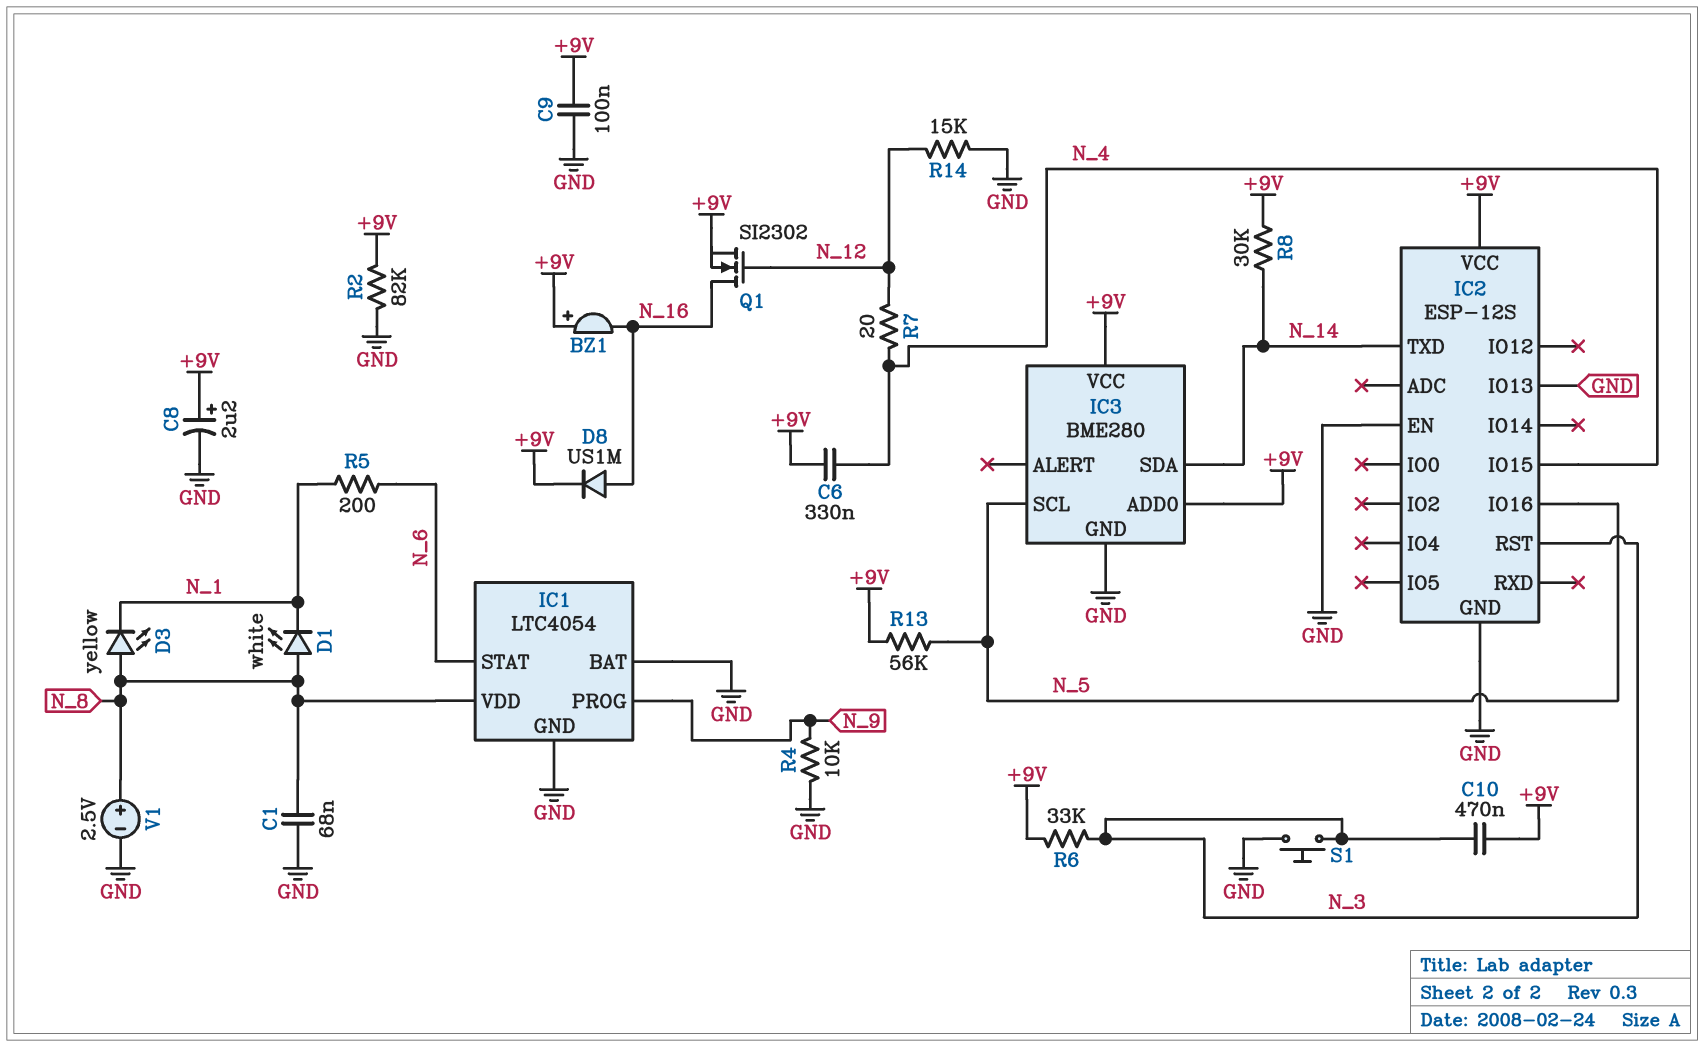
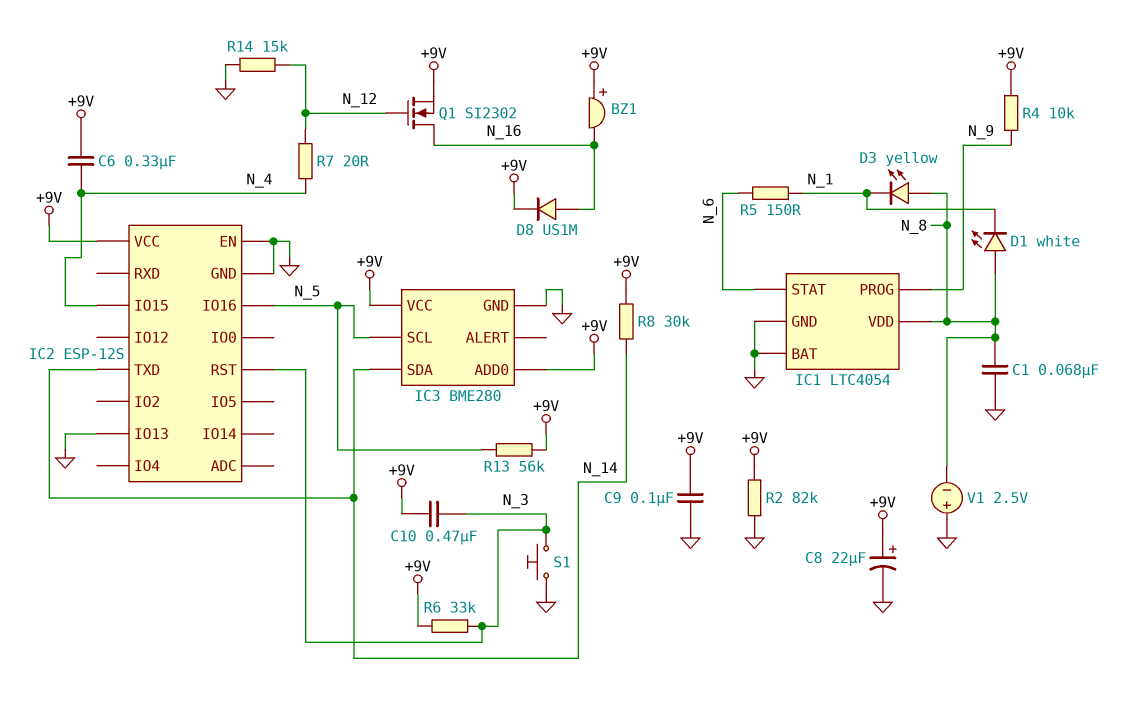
C8: 2.2uF (plus +9V, minus GND) -> 22uF (plus +9V, minus GND)
R4: 10k (GND, N_9) -> 10k (+9V, N_9)
R5: 200 (N_1, N_6) -> 150 (N_1, N_6)
V1: 2.5V (plus N_8, minus GND) -> 2.5V (plus GND, minus N_8)

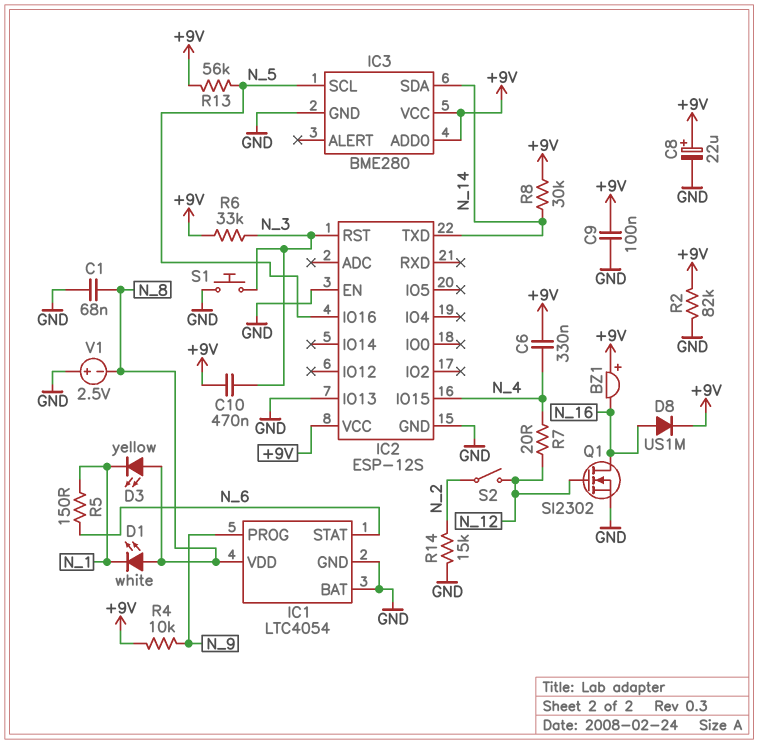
Q1: NMOS SI2302 (G N_12, D N_16, S +9V) -> NMOS SI2302 (G N_12, D N_16, S GND)
R14: 15k (GND, N_12) -> 15k (GND, N_2)
S2: none -> switch (N_2, N_12)

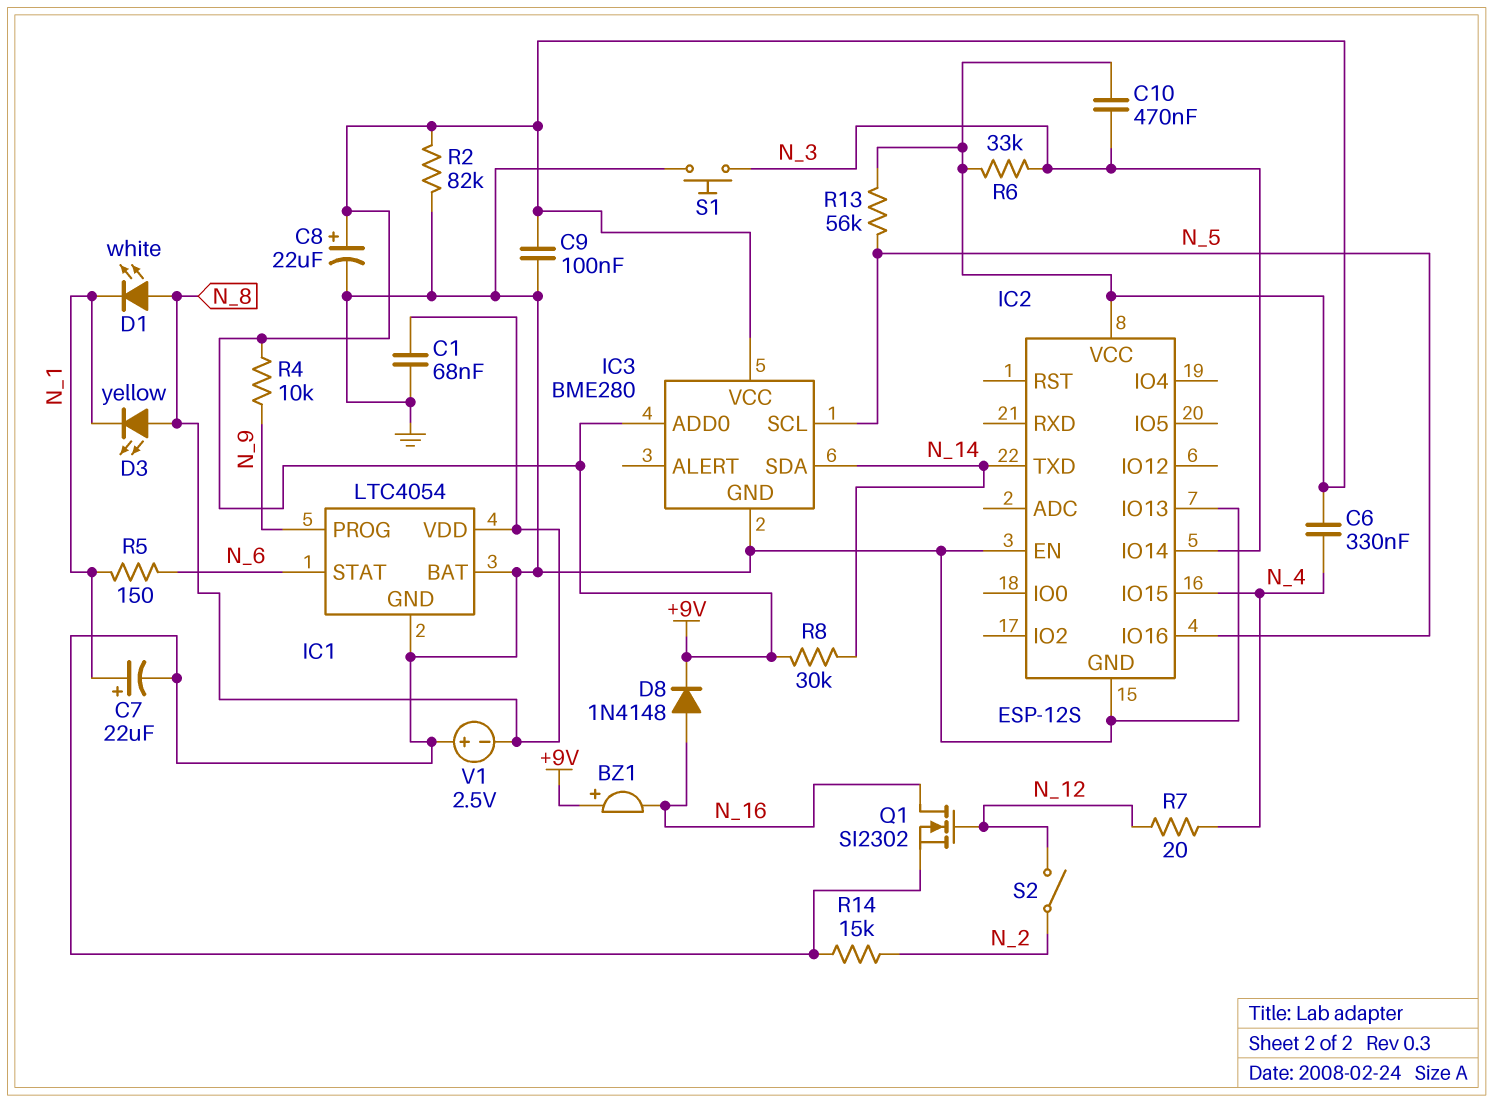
C7: none -> 22uF (plus N_1, minus GND)
D8: diode US1M (A N_16, K +9V) -> diode 1N4148 (A N_16, K +9V)
IC2 pin IO14: none -> N_3
IC2 pin RST: N_3 -> none

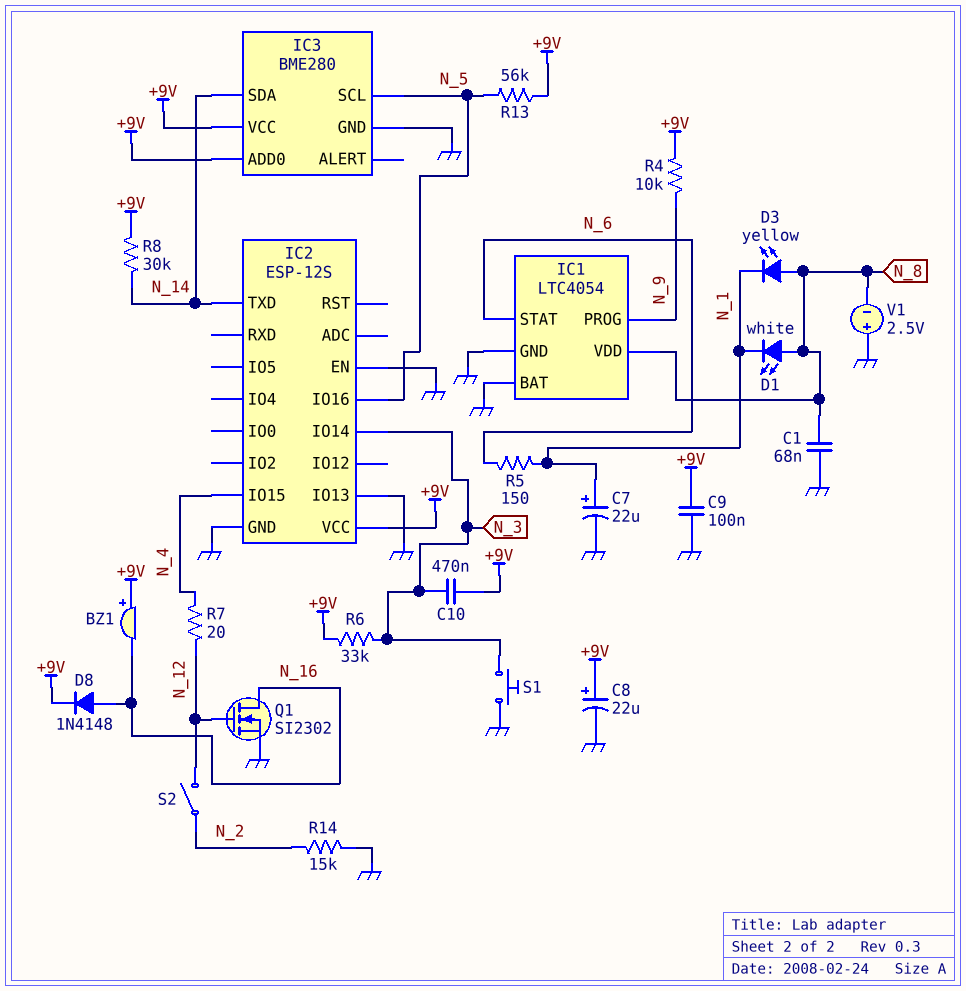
C6: 330nF (+9V, N_4) -> none
R2: 82k (+9V, GND) -> none

